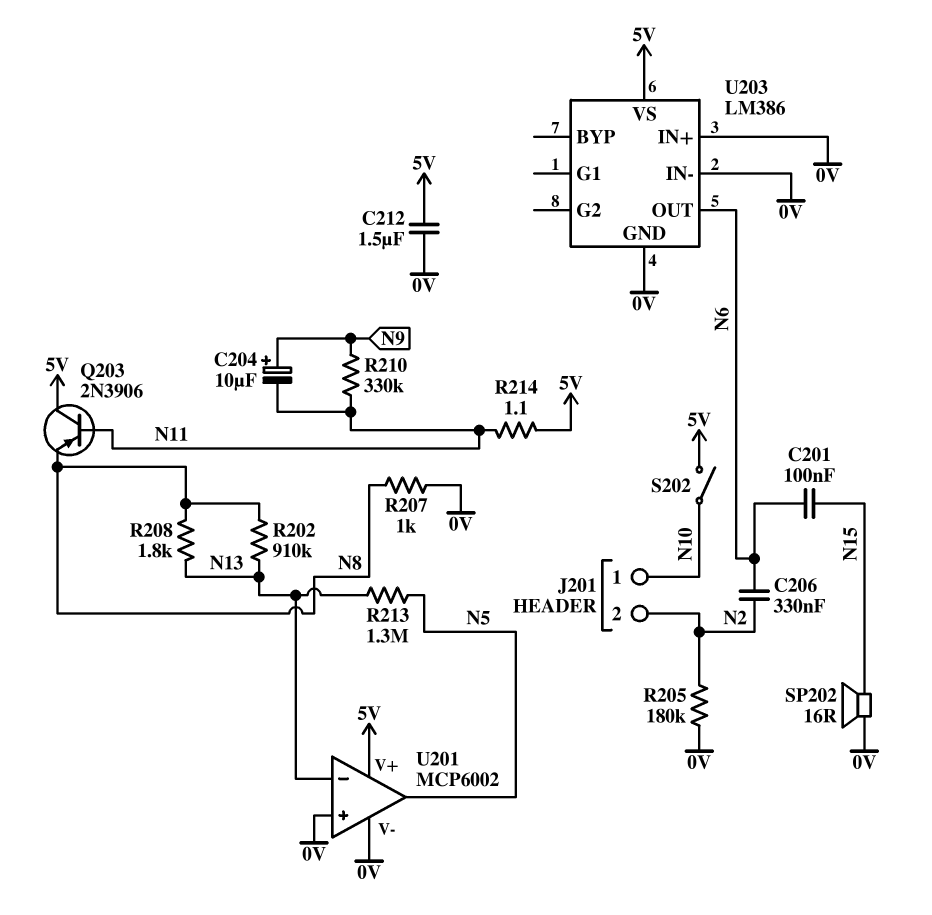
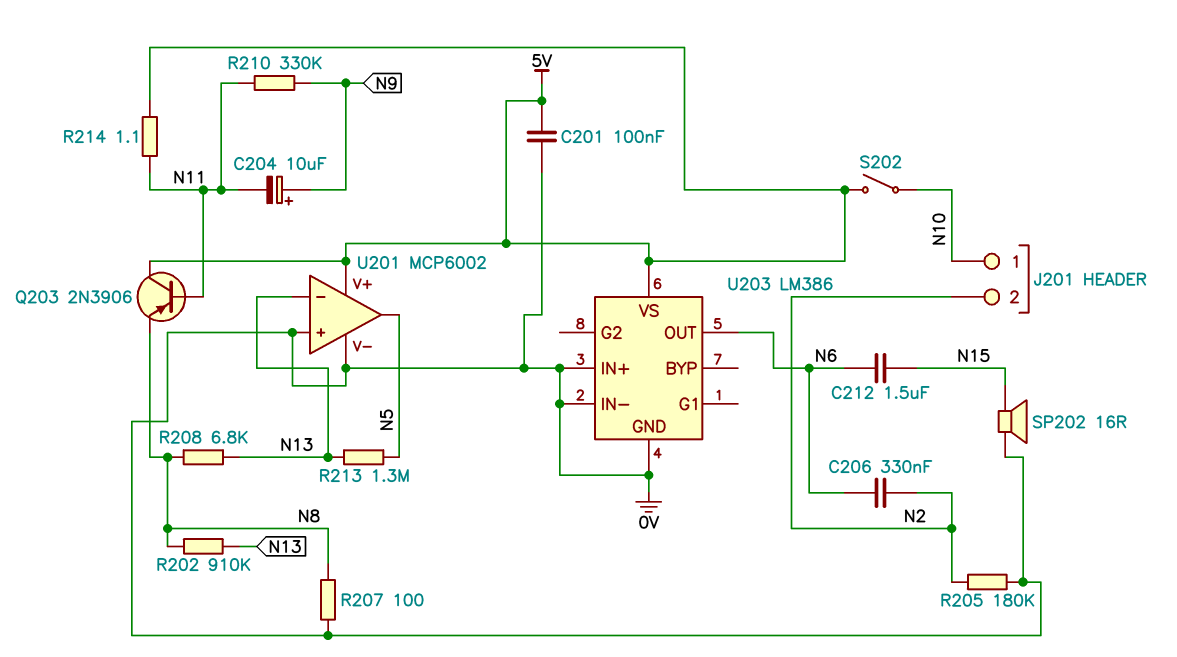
C201: 100nF (N6, N15) -> 100nF (0V, 5V)
C212: 1.5uF (0V, 5V) -> 1.5uF (N6, N15)
R207: 1k (0V, N8) -> 100 (0V, N8)
R208: 1.8k (N8, N13) -> 6.8k (N8, N13)

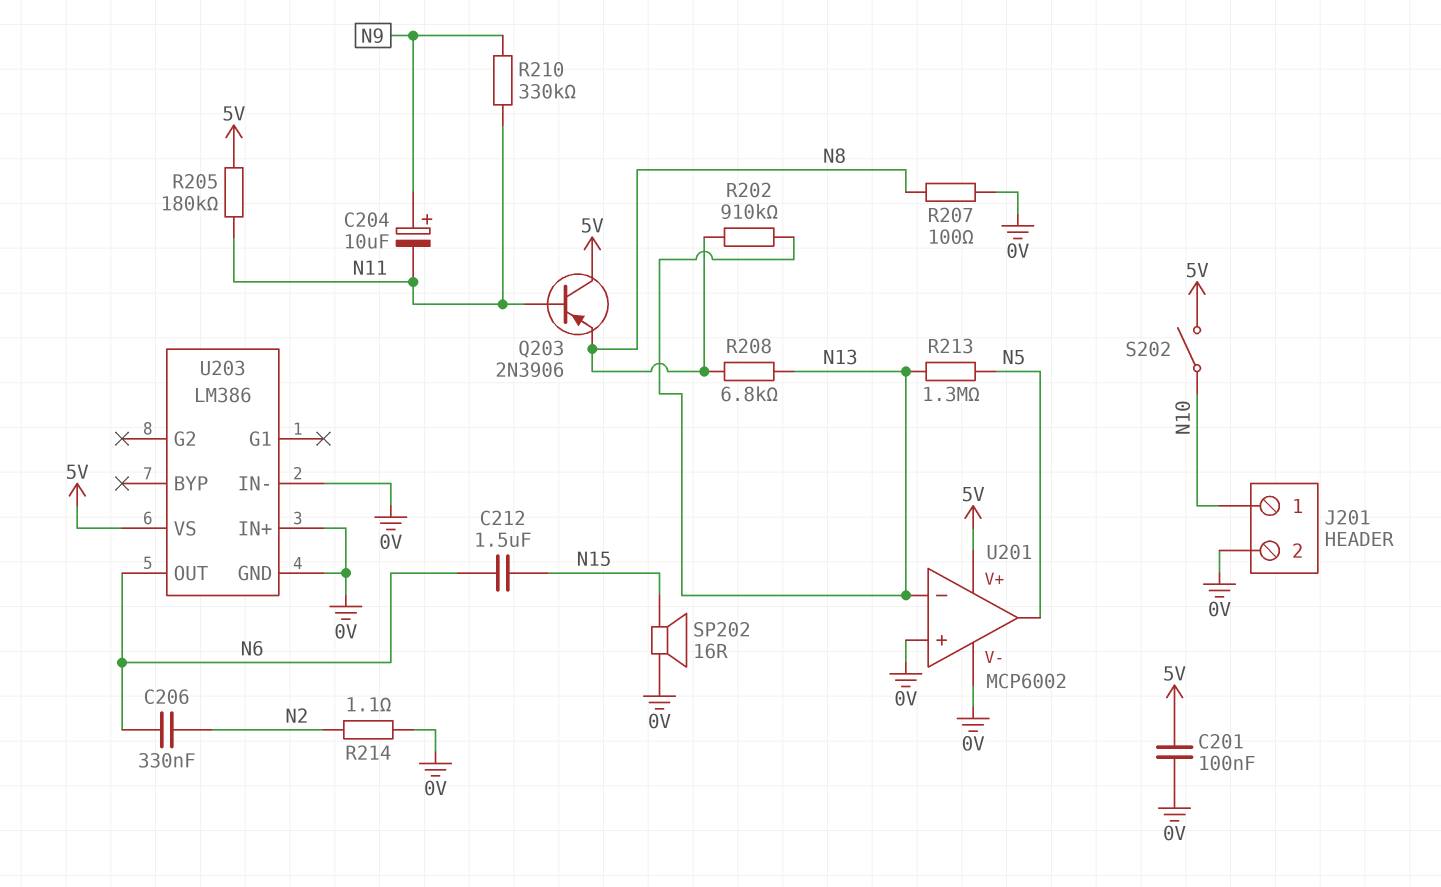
J201 pin 2: N2 -> 0V
R205: 180k (0V, N2) -> 180k (5V, N11)
R214: 1.1 (5V, N11) -> 1.1 (0V, N2)

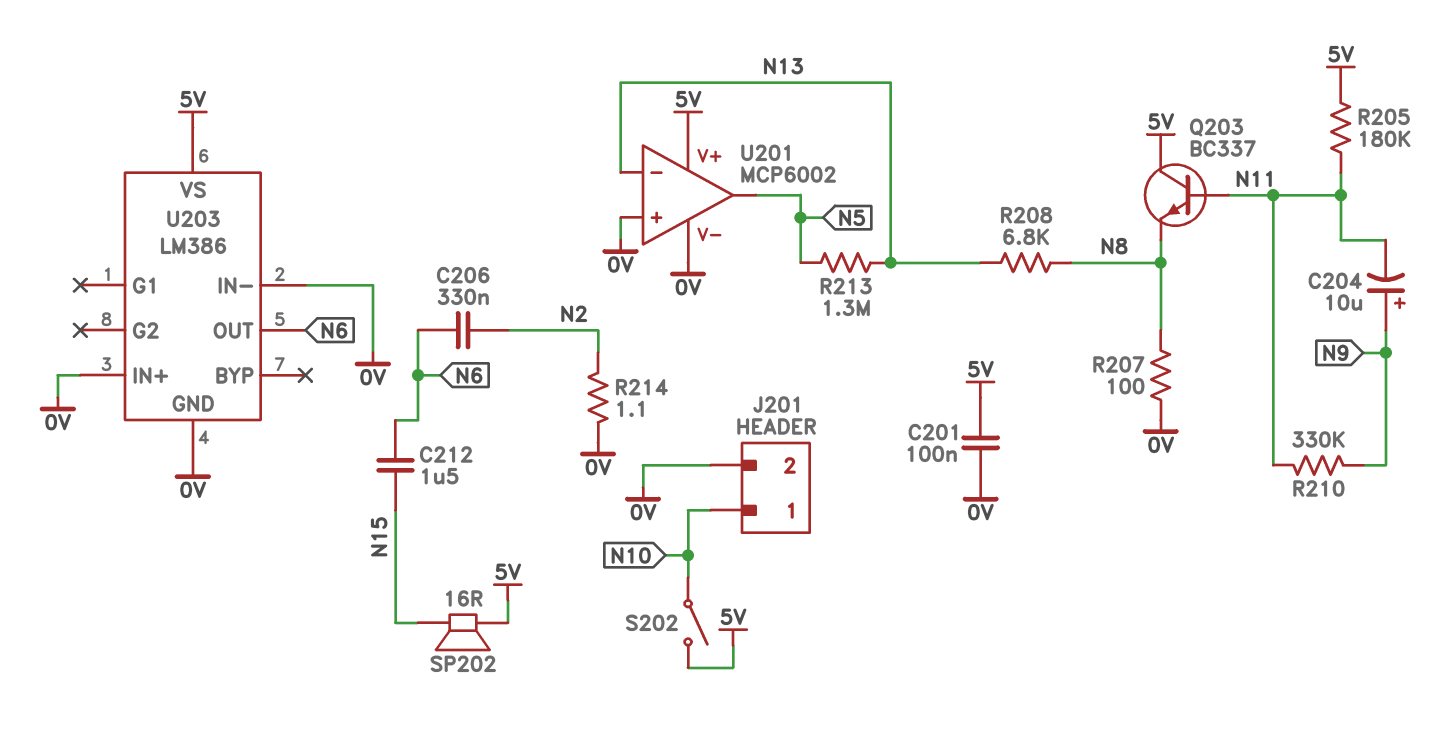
Q203: PNP 2N3906 (B N11, C 5V, E N8) -> NPN BC337 (B N11, C 5V, E N8)
R202: 910k (N8, N13) -> none
SP202: speaker 16R (0V, N15) -> speaker 16R (5V, N15)

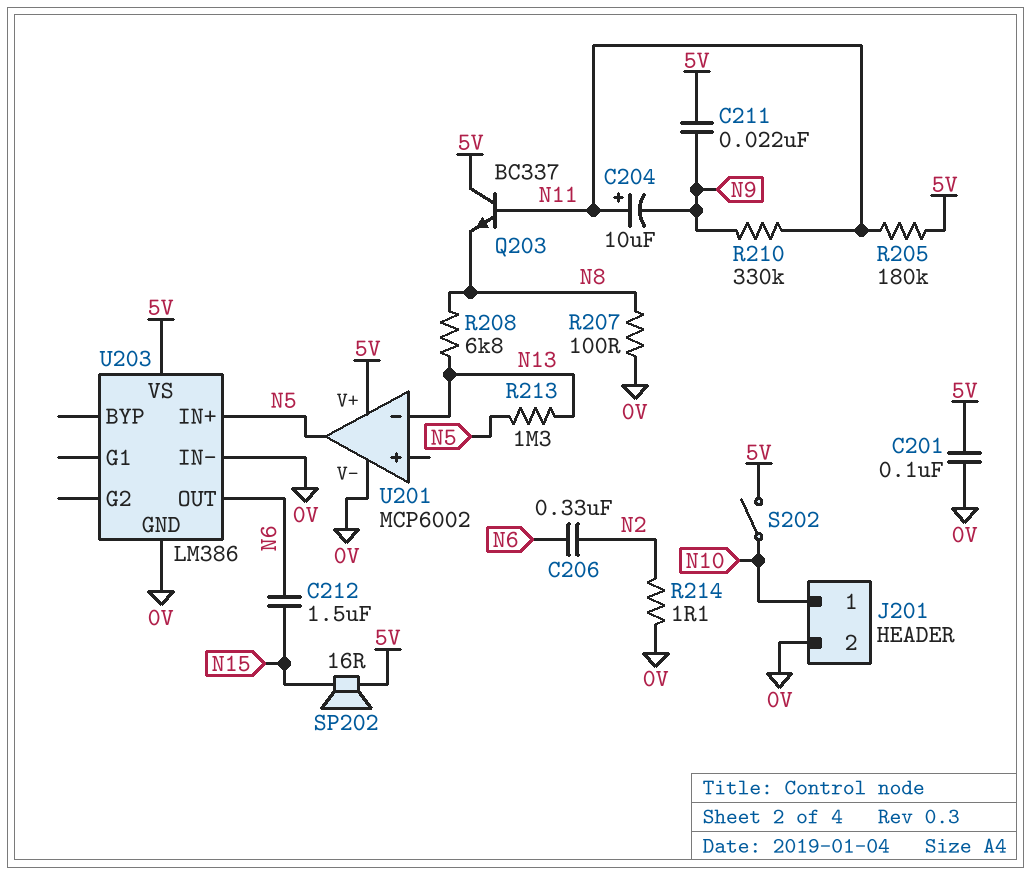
C204: 10uF (plus N9, minus N11) -> 10uF (plus N11, minus N9)
C211: none -> 22nF (5V, N9)
U201 pin in+: 0V -> none
U203 pin IN+: 0V -> N5

